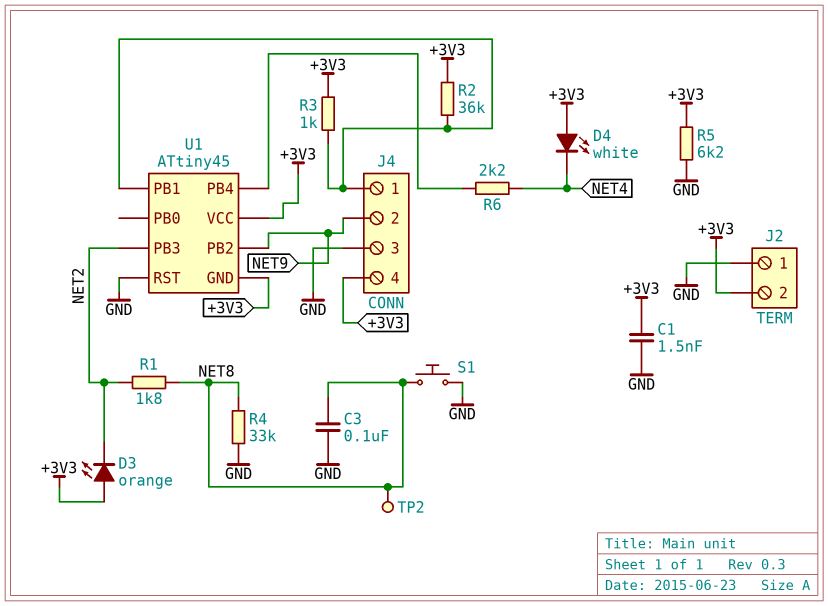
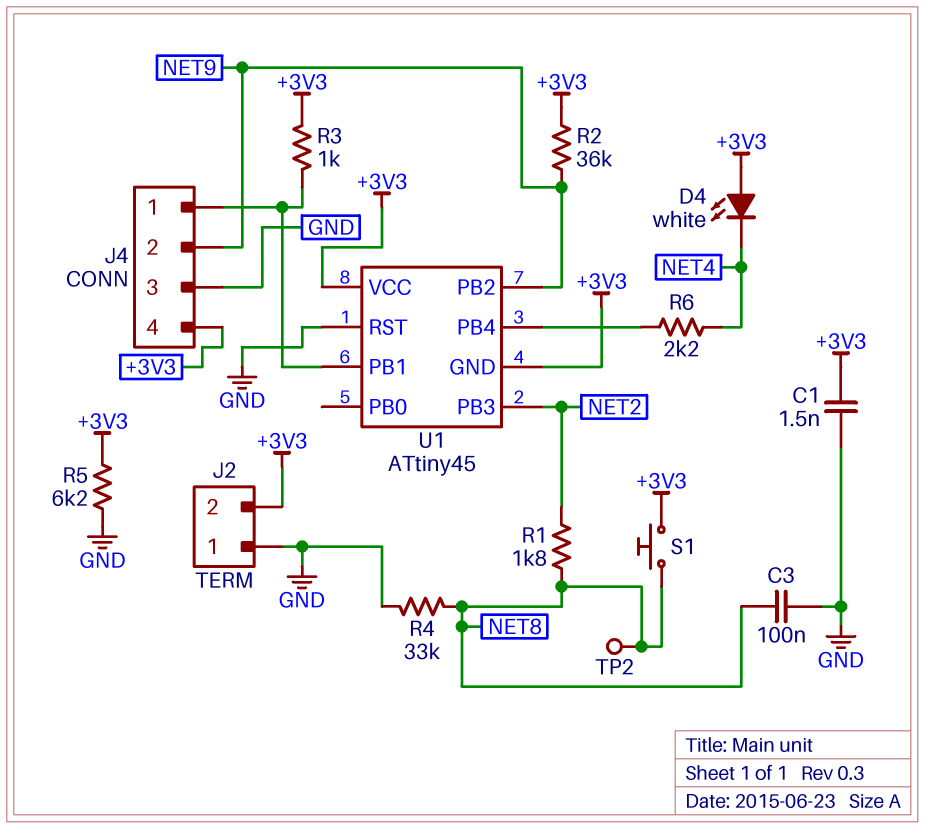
D3: LED orange (A +3V3, K NET2) -> none
R2: 36k (+3V3, J4/1) -> 36k (+3V3, NET9)
S1: button (GND, NET8) -> button (+3V3, NET8)

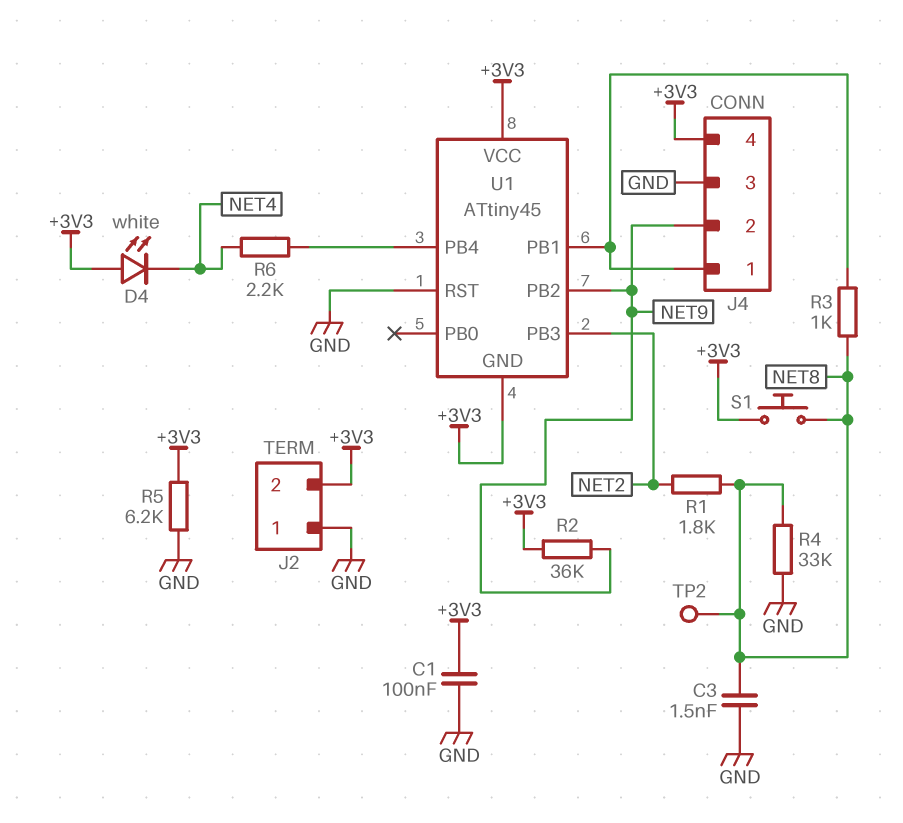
C1: 1.5nF (+3V3, GND) -> 100nF (+3V3, GND)
C3: 100nF (GND, NET8) -> 1.5nF (GND, NET8)
R3: 1k (+3V3, J4/1) -> 1k (J4/1, NET8)

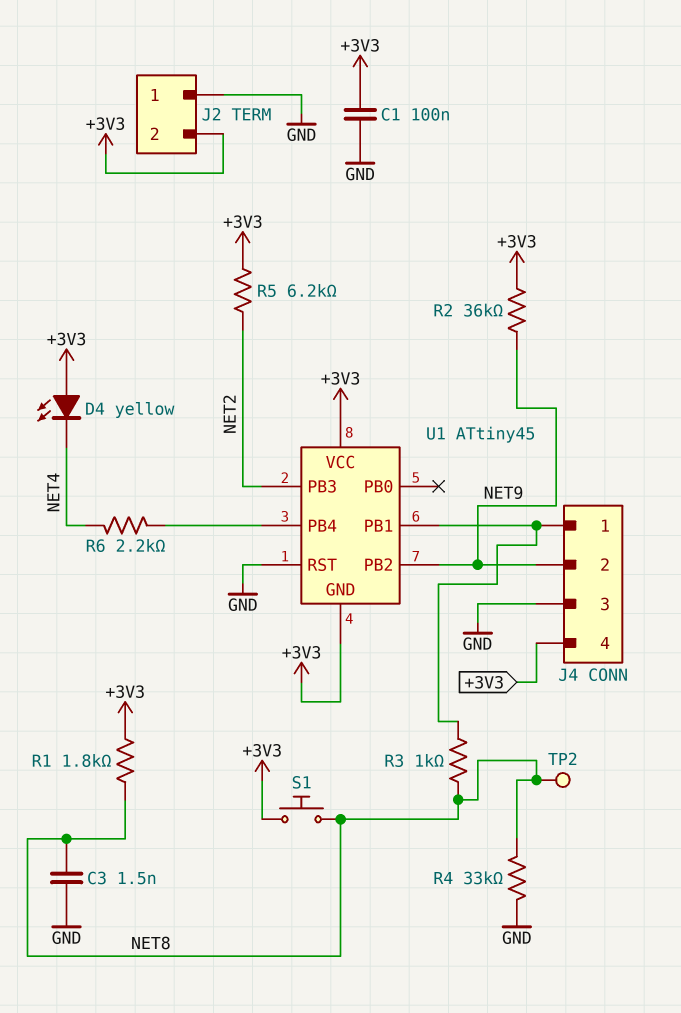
D4: LED white (A +3V3, K NET4) -> LED yellow (A +3V3, K NET4)
R1: 1.8k (NET2, NET8) -> 1.8k (+3V3, NET8)
R5: 6.2k (+3V3, GND) -> 6.2k (+3V3, NET2)

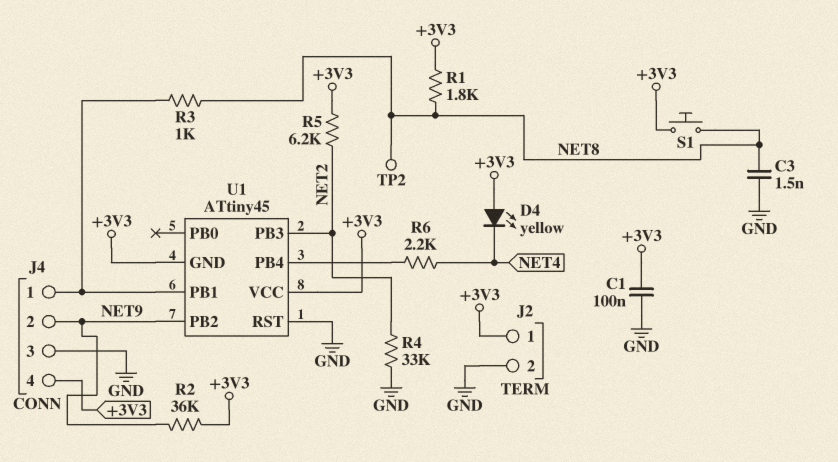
J2 pin 1: GND -> +3V3
J2 pin 2: +3V3 -> GND
R4: 33k (GND, NET8) -> 33k (GND, NET2)

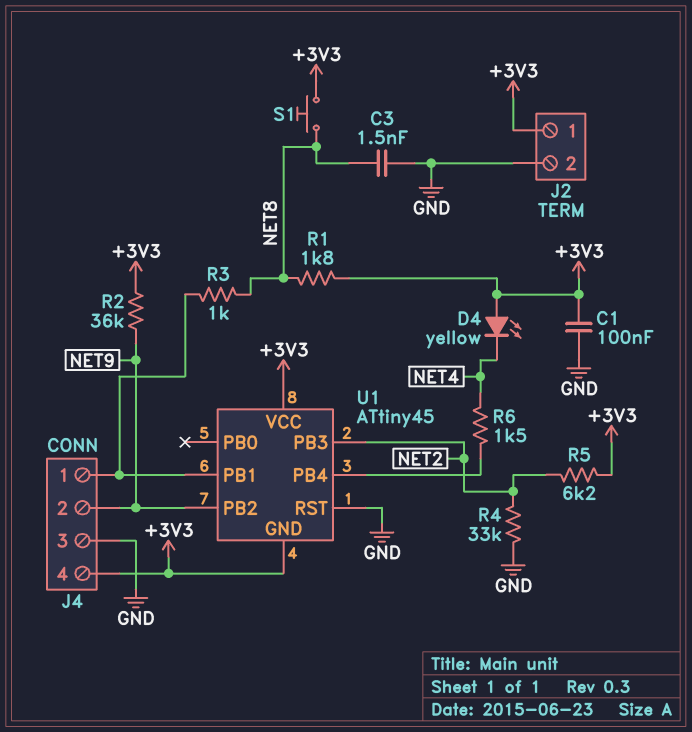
R6: 2.2k (NET4, U1/PB4) -> 1.5k (NET4, U1/PB4)
TP2: test point (NET8) -> none

